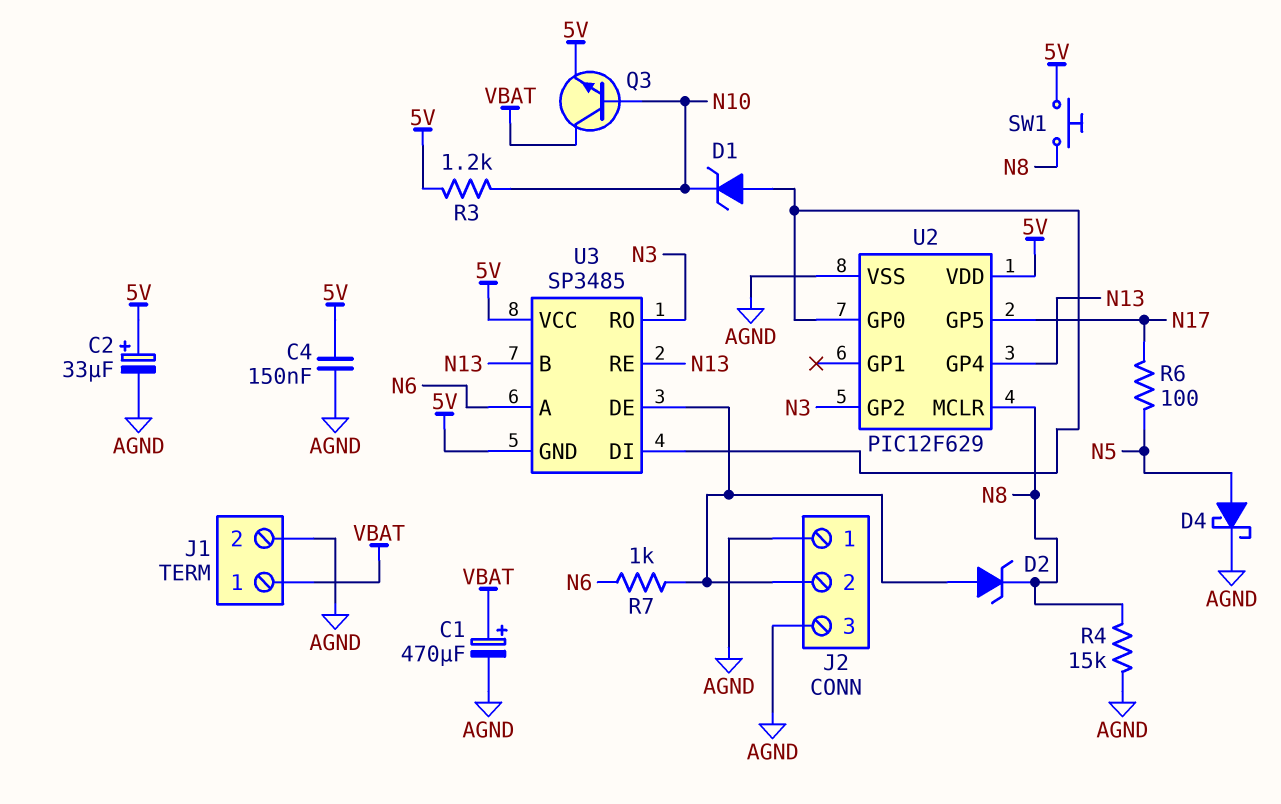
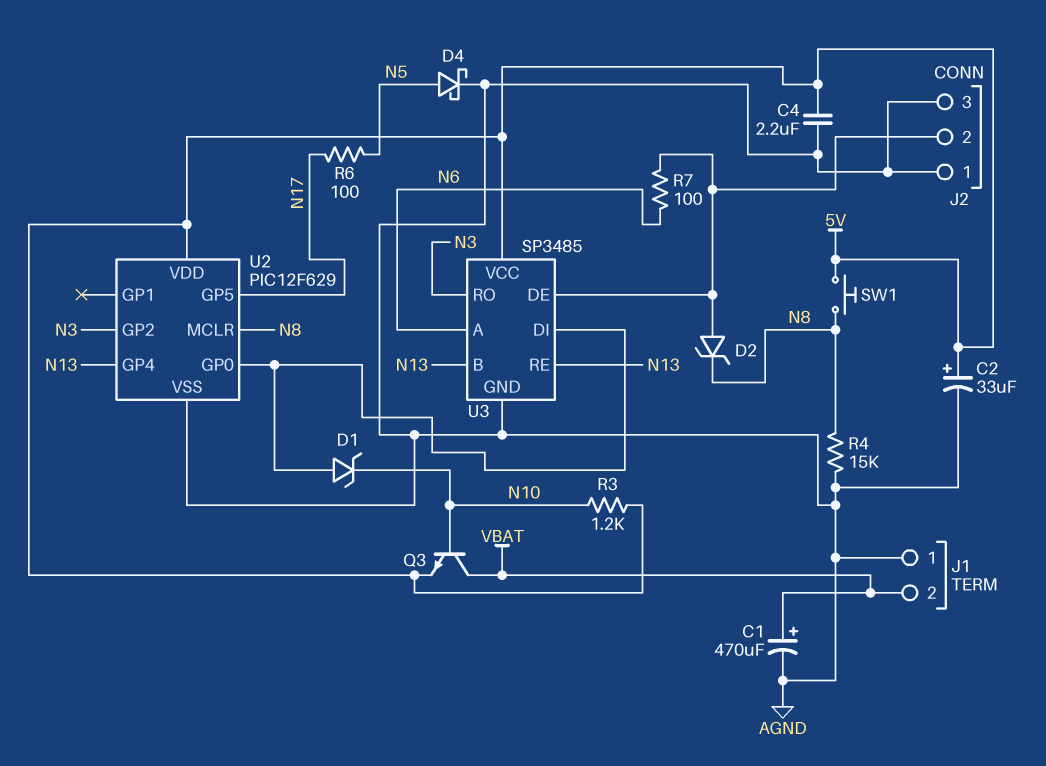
C4: 150nF (5V, AGND) -> 2.2uF (5V, AGND)
J1 pin 1: VBAT -> AGND
J1 pin 2: AGND -> VBAT
R7: 1k (J2/2, N6) -> 100 (J2/2, N6)
U3 pin GND: 5V -> AGND

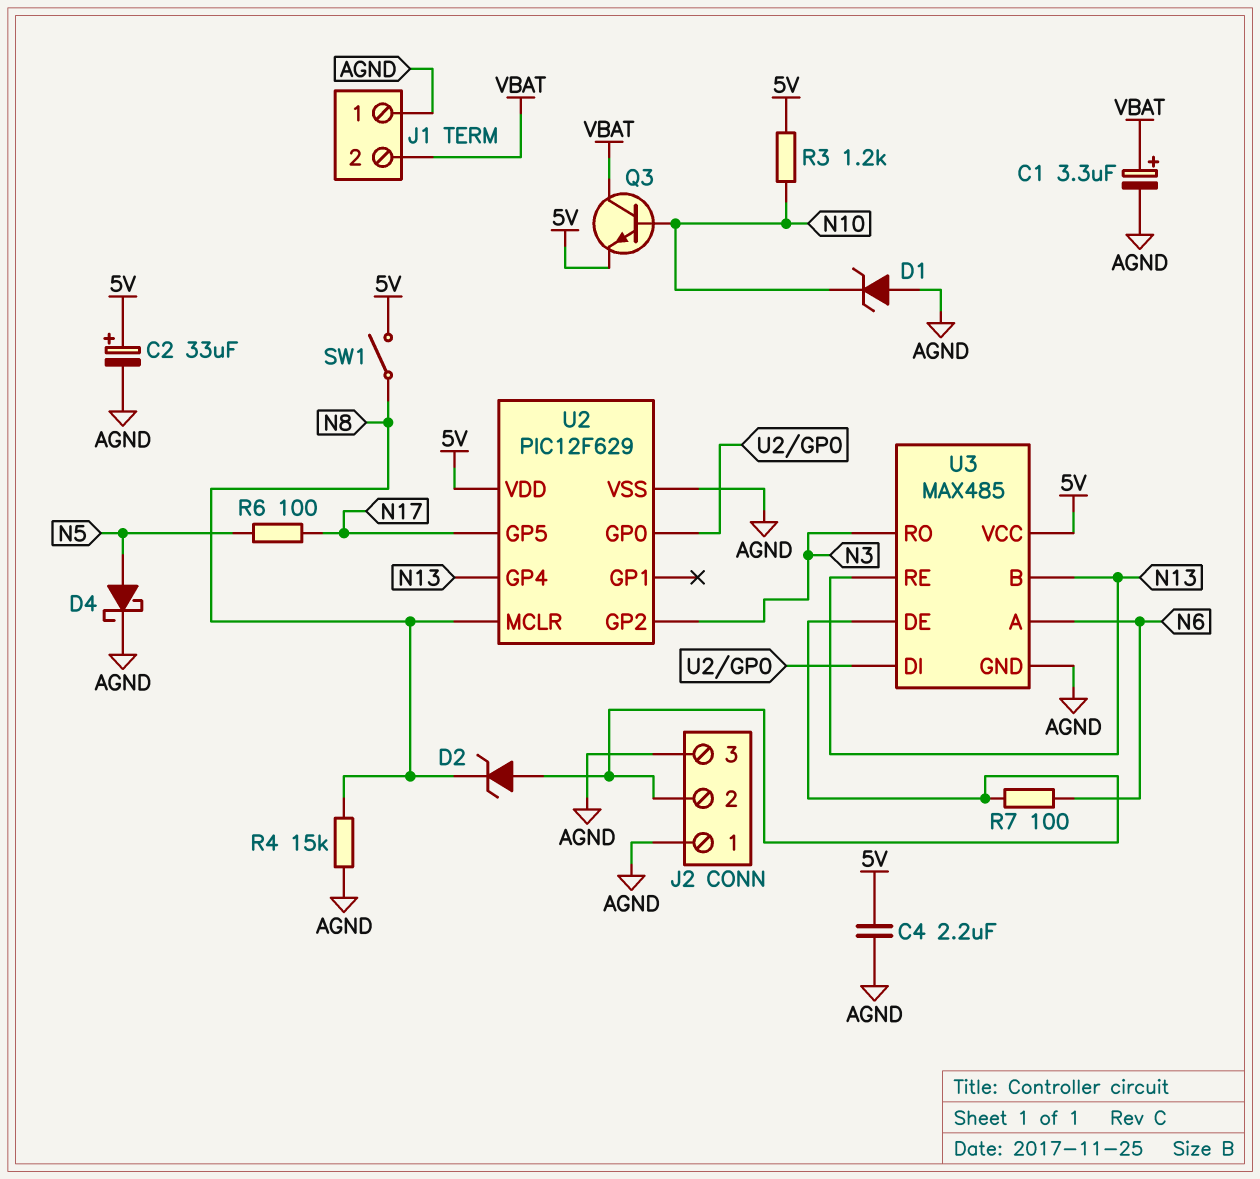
C1: 470uF (plus VBAT, minus AGND) -> 3.3uF (plus VBAT, minus AGND)
D1: zener (A U2/GP0, K N10) -> zener (A AGND, K N10)
SW1: button (5V, N8) -> switch (5V, N8)
U3: SP3485 -> MAX485

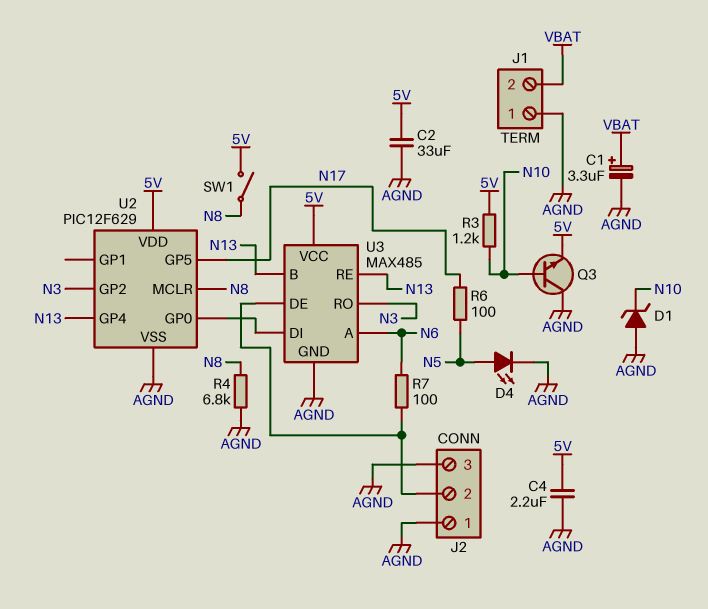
C2: 33uF (plus 5V, minus AGND) -> 33uF (5V, AGND)
D2: zener (A J2/2, K N8) -> none
D4: schottky (A N5, K AGND) -> LED (A N5, K AGND)
Q3: NPN (B N10, C VBAT, E 5V) -> NPN (B N10, C AGND, E 5V)
R4: 15k (AGND, N8) -> 6.8k (AGND, N8)

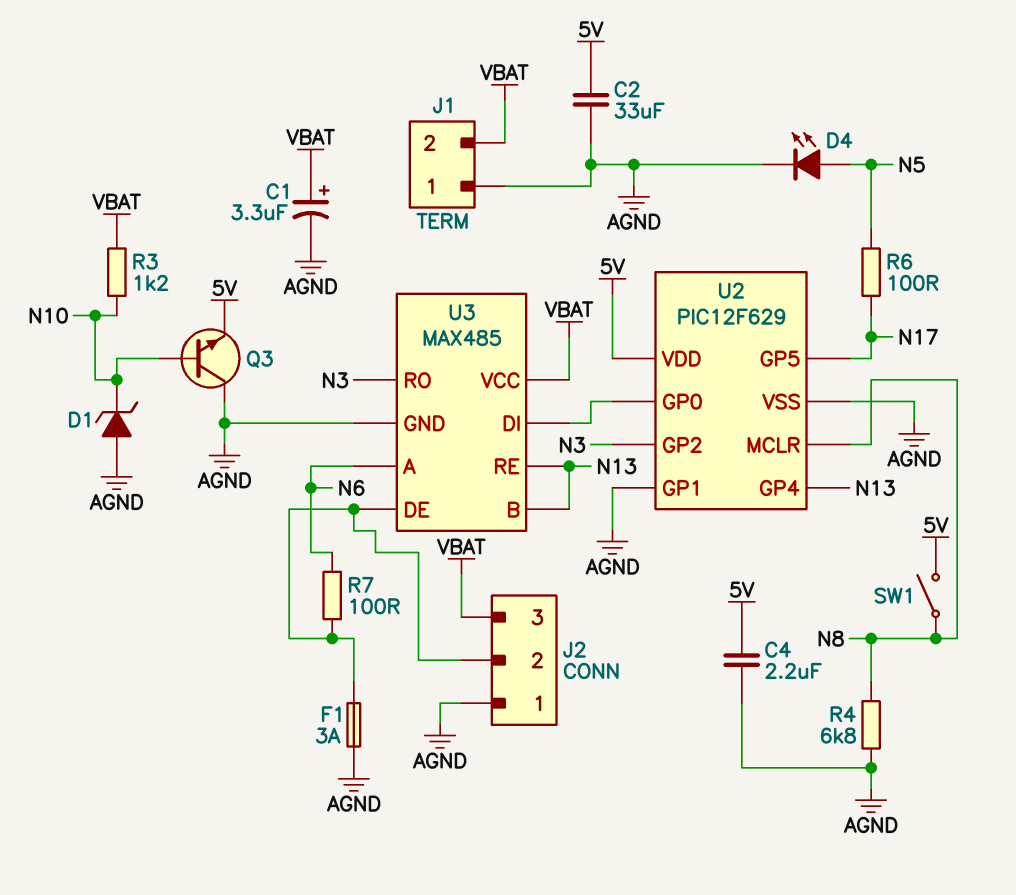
F1: none -> 3A (AGND, J2/2)
J2 pin 3: AGND -> VBAT
R3: 1.2k (5V, N10) -> 1.2k (N10, VBAT)
U2 pin GP1: none -> AGND
U3 pin VCC: 5V -> VBAT

